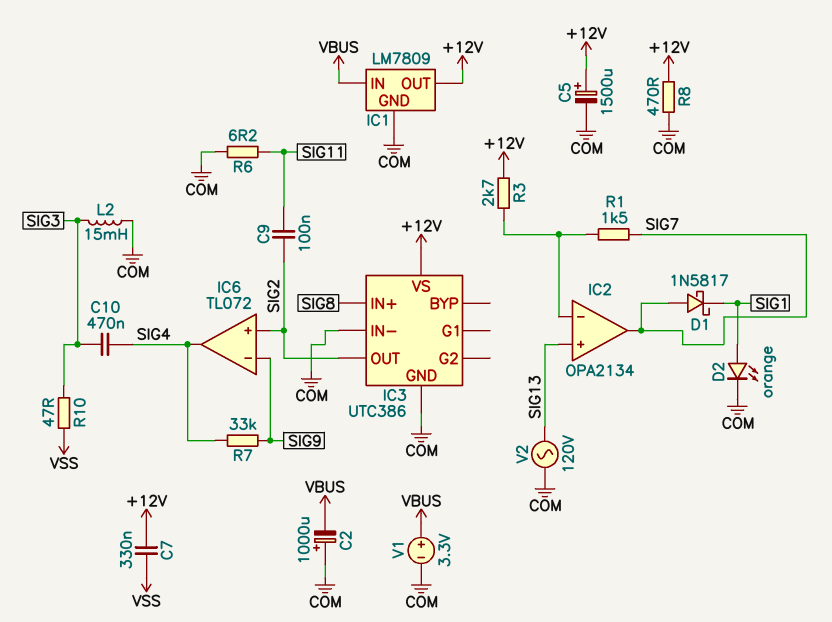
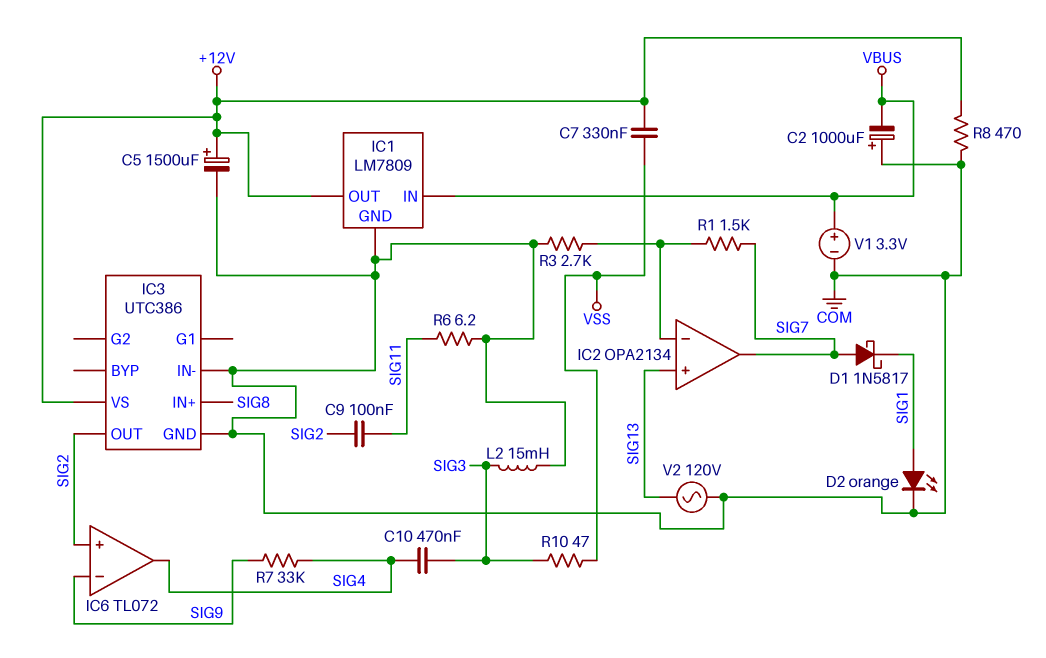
R3: 2.7k (+12V, IC2/in-) -> 2.7k (COM, IC2/in-)

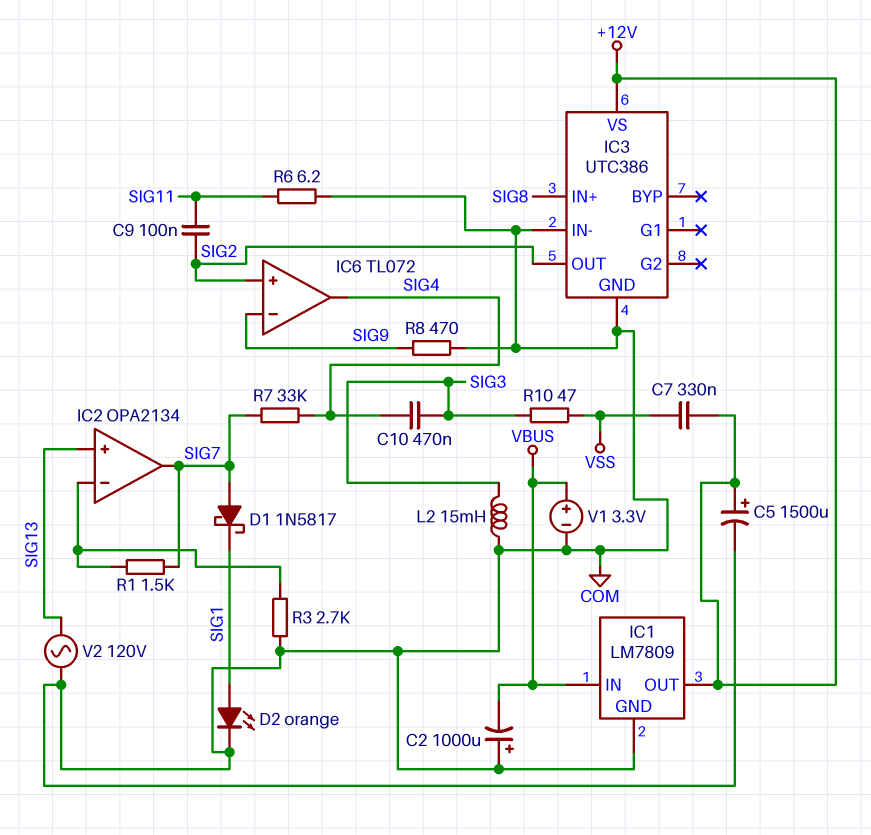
R7: 33k (SIG4, SIG9) -> 33k (SIG4, SIG7)
R8: 470 (+12V, COM) -> 470 (COM, SIG9)

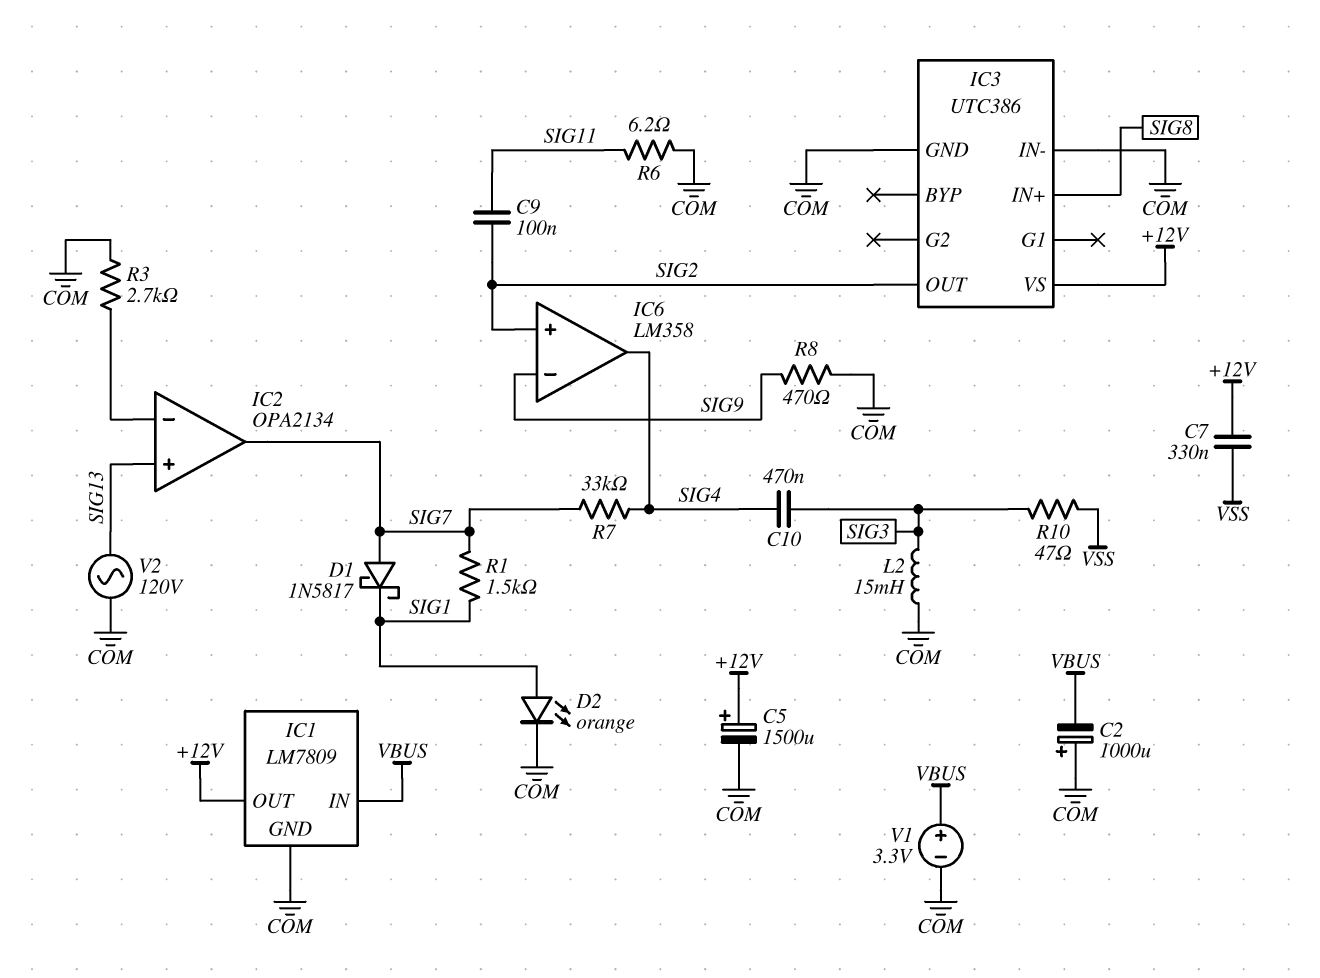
IC6: TL072 -> LM358
R1: 1.5k (IC2/in-, SIG7) -> 1.5k (SIG1, SIG7)

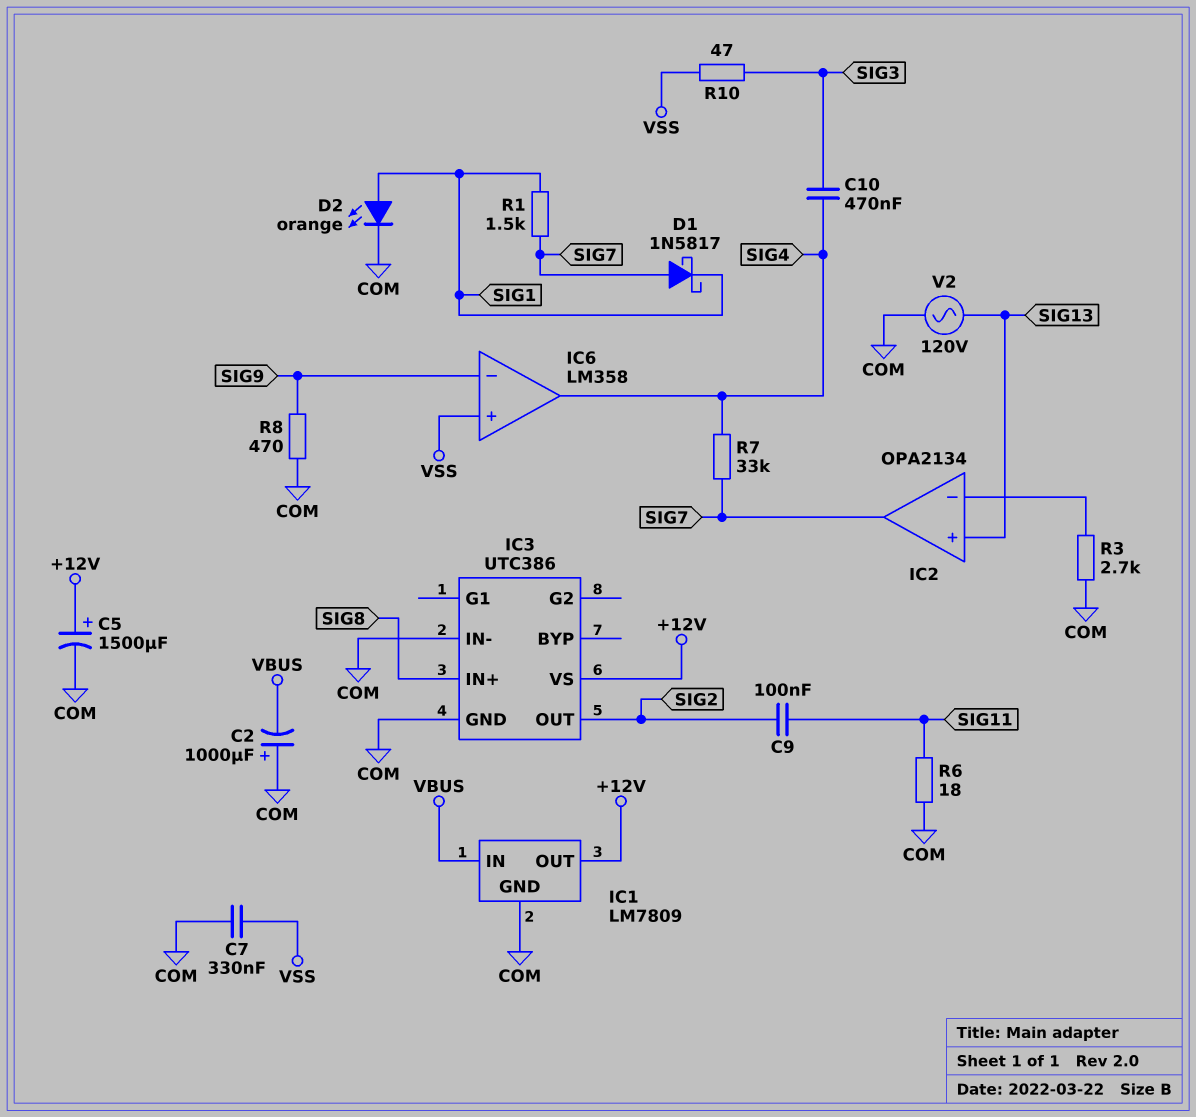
C7: 330nF (+12V, VSS) -> 330nF (COM, VSS)
IC6 pin in+: SIG2 -> VSS
L2: 15mH (COM, SIG3) -> none
R6: 6.2 (COM, SIG11) -> 18 (COM, SIG11)
V1: 3.3V (plus VBUS, minus COM) -> none

